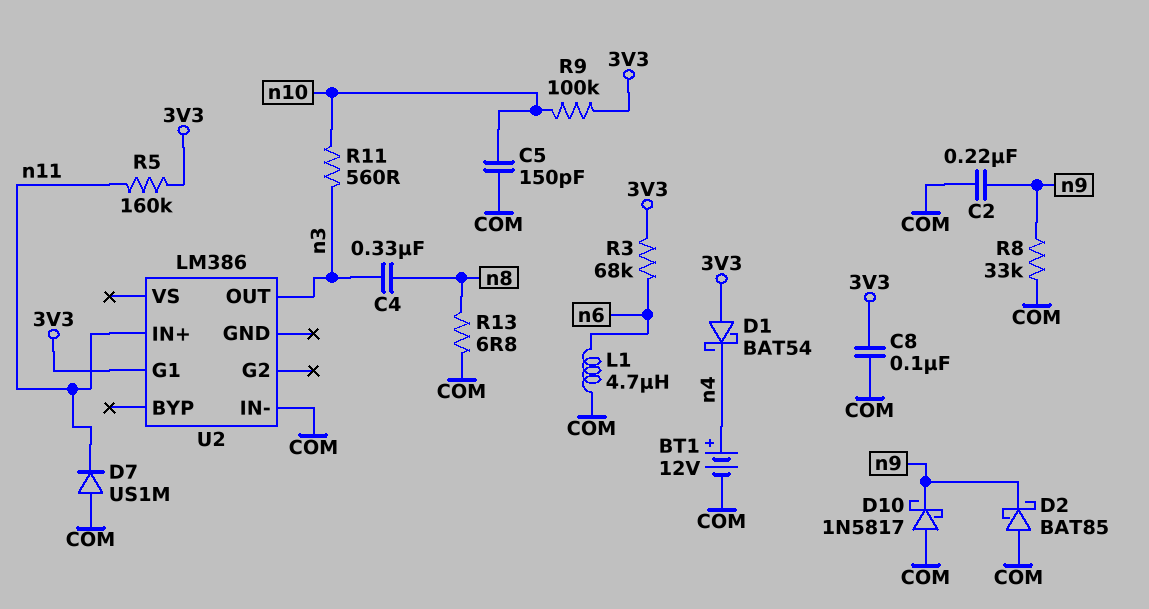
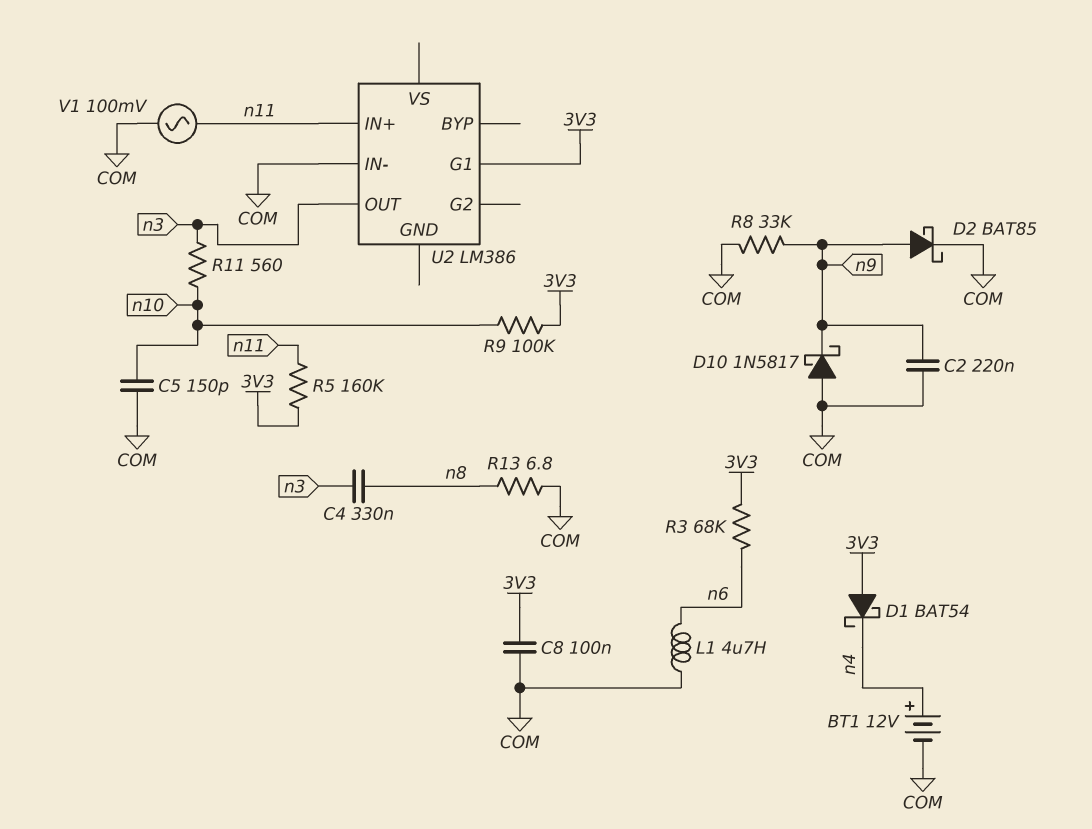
D2: schottky BAT85 (A COM, K n9) -> schottky BAT85 (A n9, K COM)
D7: diode US1M (A COM, K n11) -> none
V1: none -> AC 100mV (COM, n11)

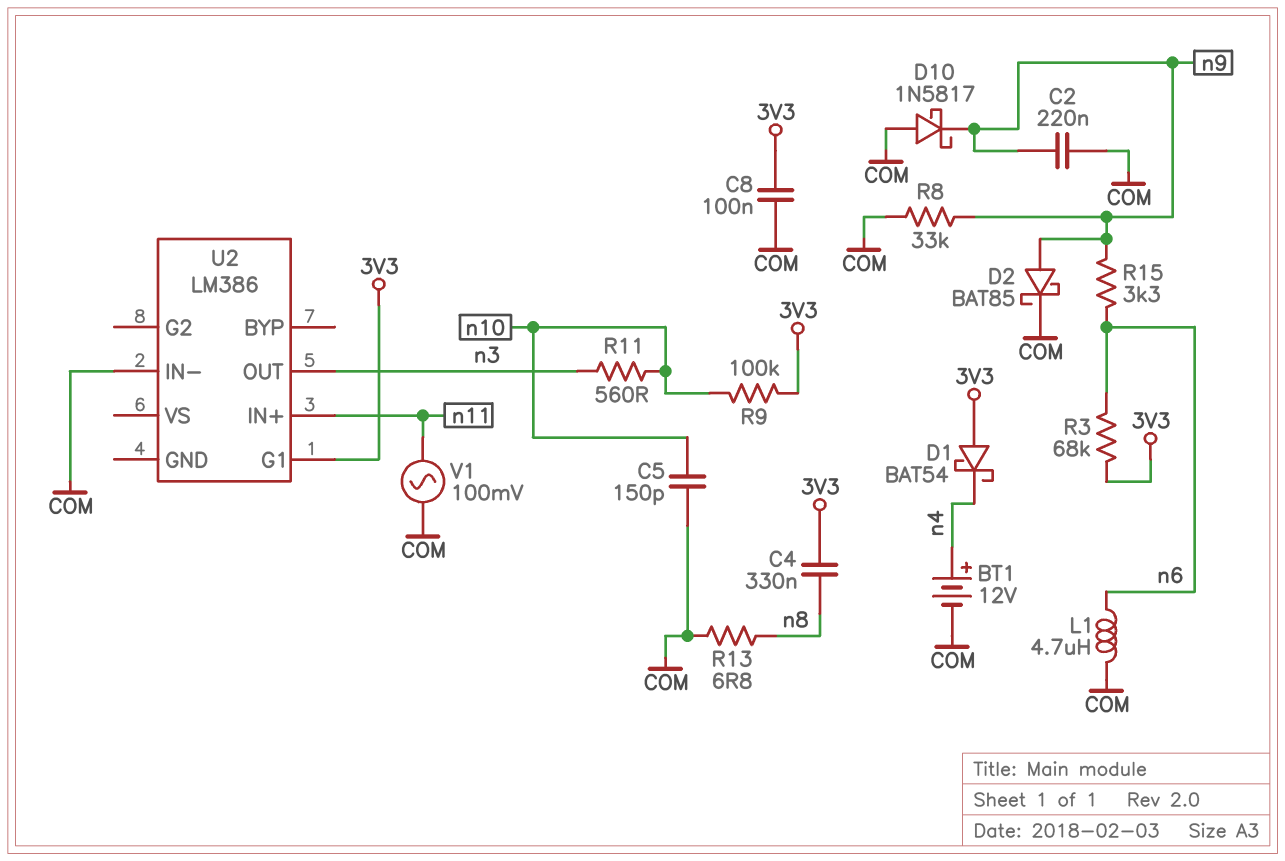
C4: 330nF (n3, n8) -> 330nF (3V3, n8)
R5: 160k (3V3, n11) -> none
R15: none -> 3.3k (n6, n9)

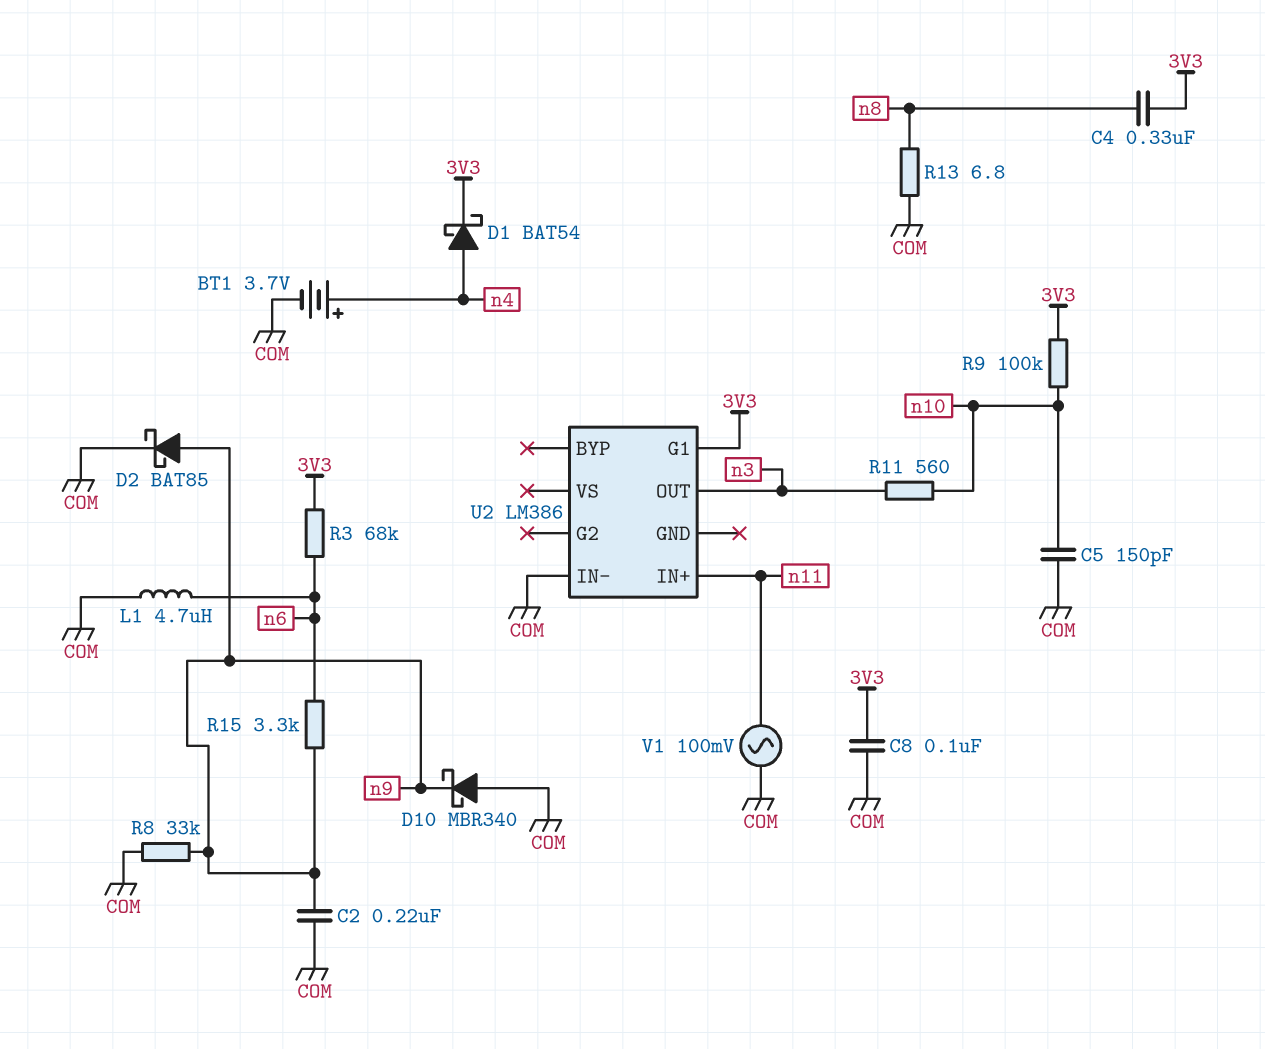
BT1: 12V (plus n4, minus COM) -> 3.7V (plus n4, minus COM)
D1: schottky BAT54 (A 3V3, K n4) -> schottky BAT54 (A n4, K 3V3)
D10: schottky 1N5817 (A COM, K n9) -> schottky MBR340 (A COM, K n9)

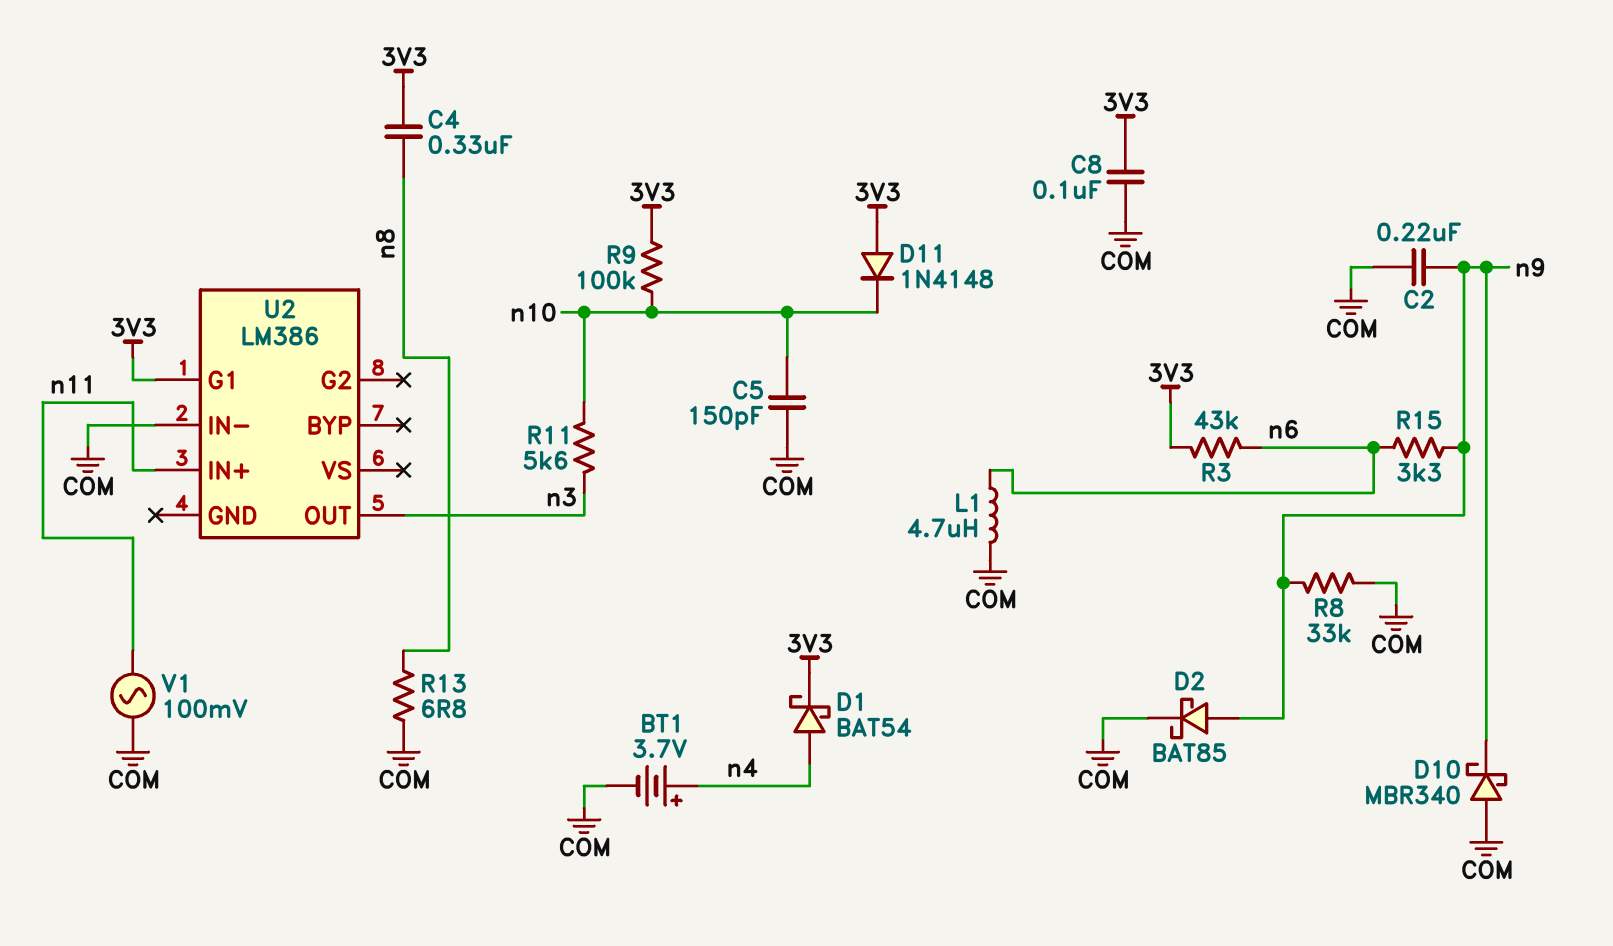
D11: none -> diode 1N4148 (A 3V3, K n10)
R3: 68k (3V3, n6) -> 43k (3V3, n6)
R11: 560 (n3, n10) -> 5.6k (n3, n10)

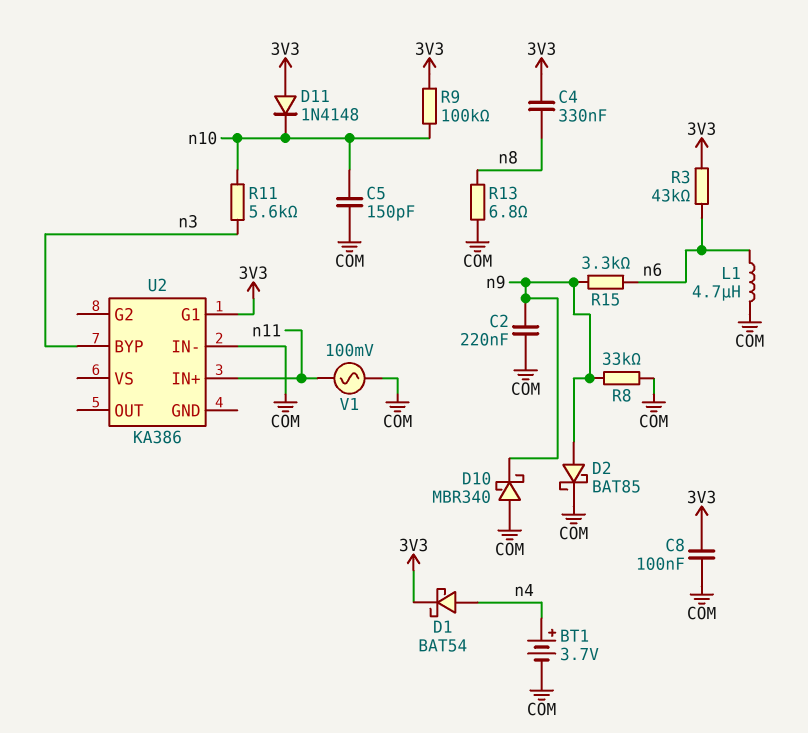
U2: LM386 -> KA386
U2 pin BYP: none -> n3
U2 pin OUT: n3 -> none

